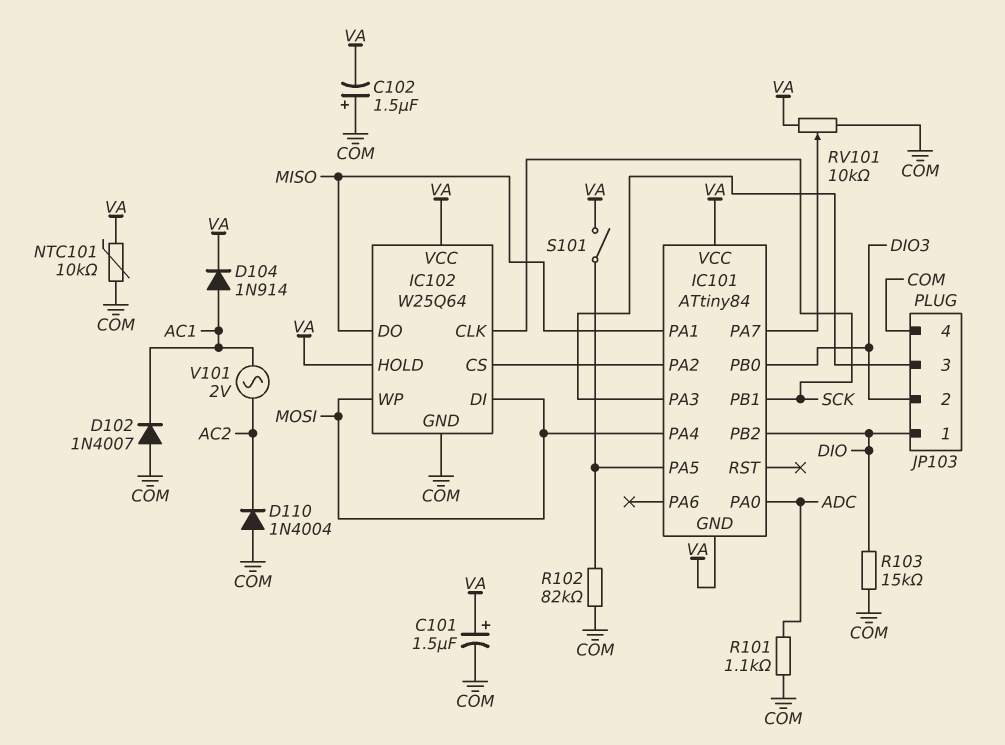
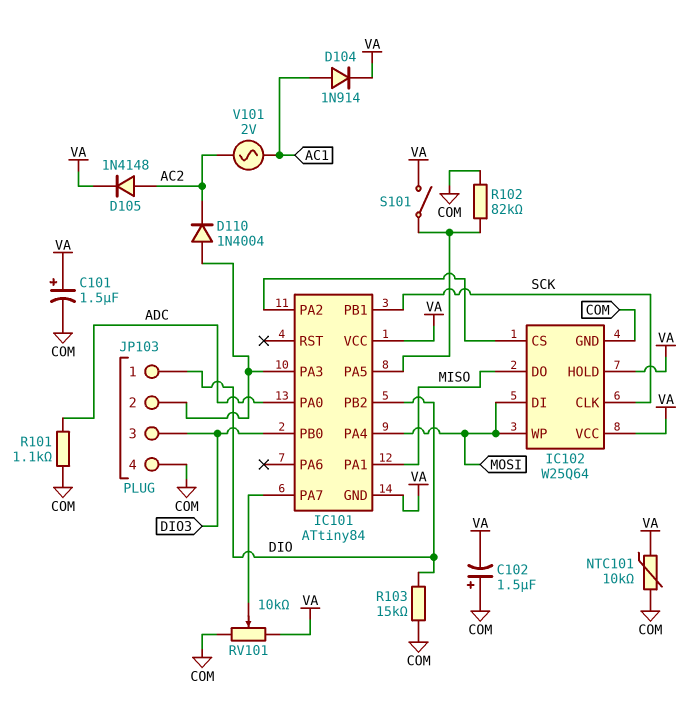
D102: diode 1N4007 (A COM, K AC1) -> none
D105: none -> diode 1N4148 (A AC2, K VA)
D110: diode 1N4004 (A COM, K AC2) -> diode 1N4004 (A IC101/PA3, K AC2)
JP103 pin 2: DIO3 -> IC101/PA3
JP103 pin 3: IC101/PA3 -> DIO3

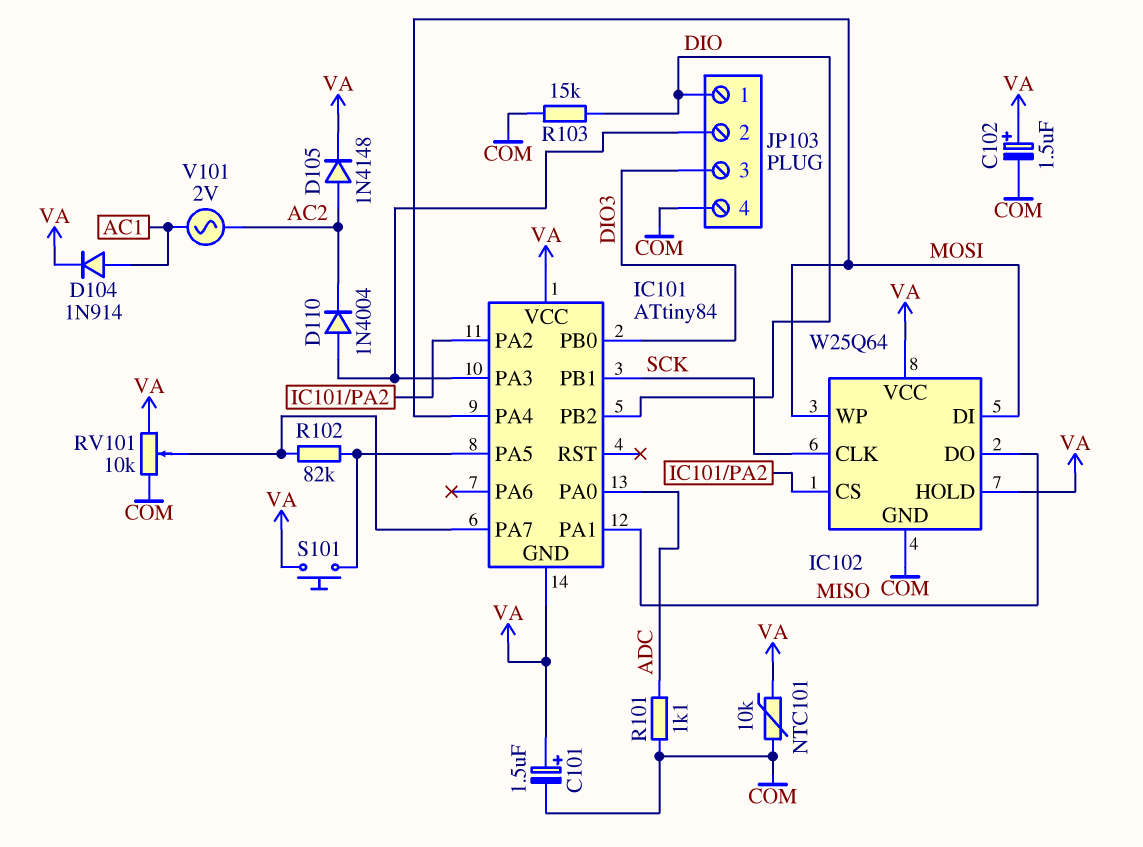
C102: 1.5uF (plus COM, minus VA) -> 1.5uF (plus VA, minus COM)
R102: 82k (COM, IC101/PA5) -> 82k (IC101/PA5, IC101/PA7)
S101: switch (IC101/PA5, VA) -> button (IC101/PA5, VA)

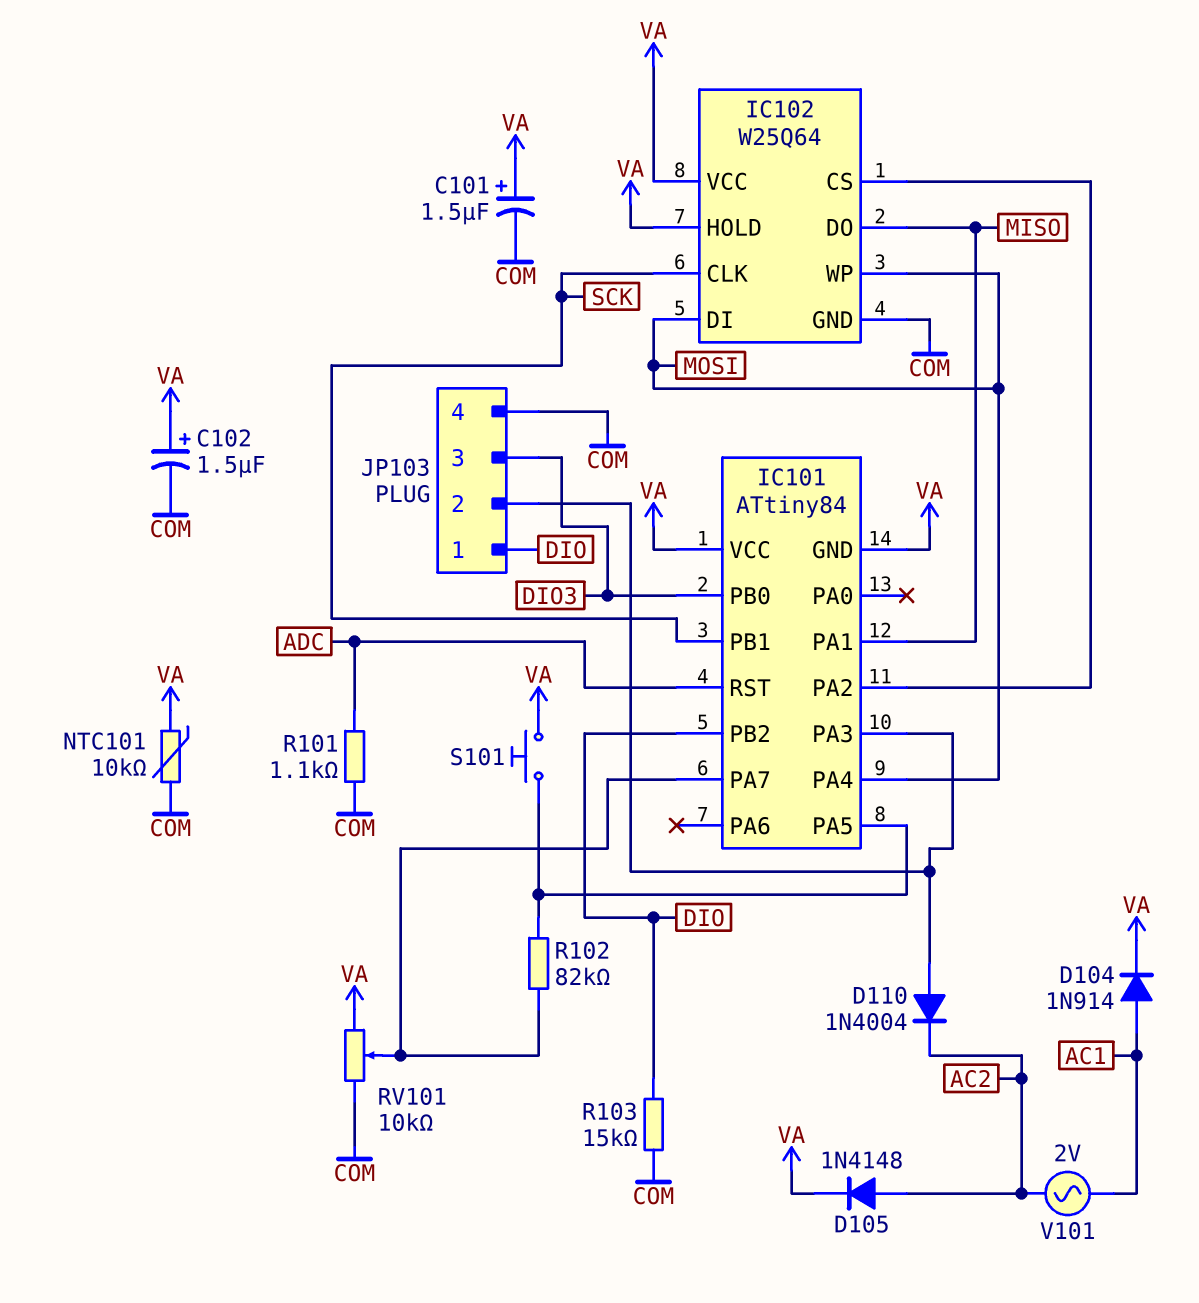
IC101 pin PA0: ADC -> none
IC101 pin RST: none -> ADC

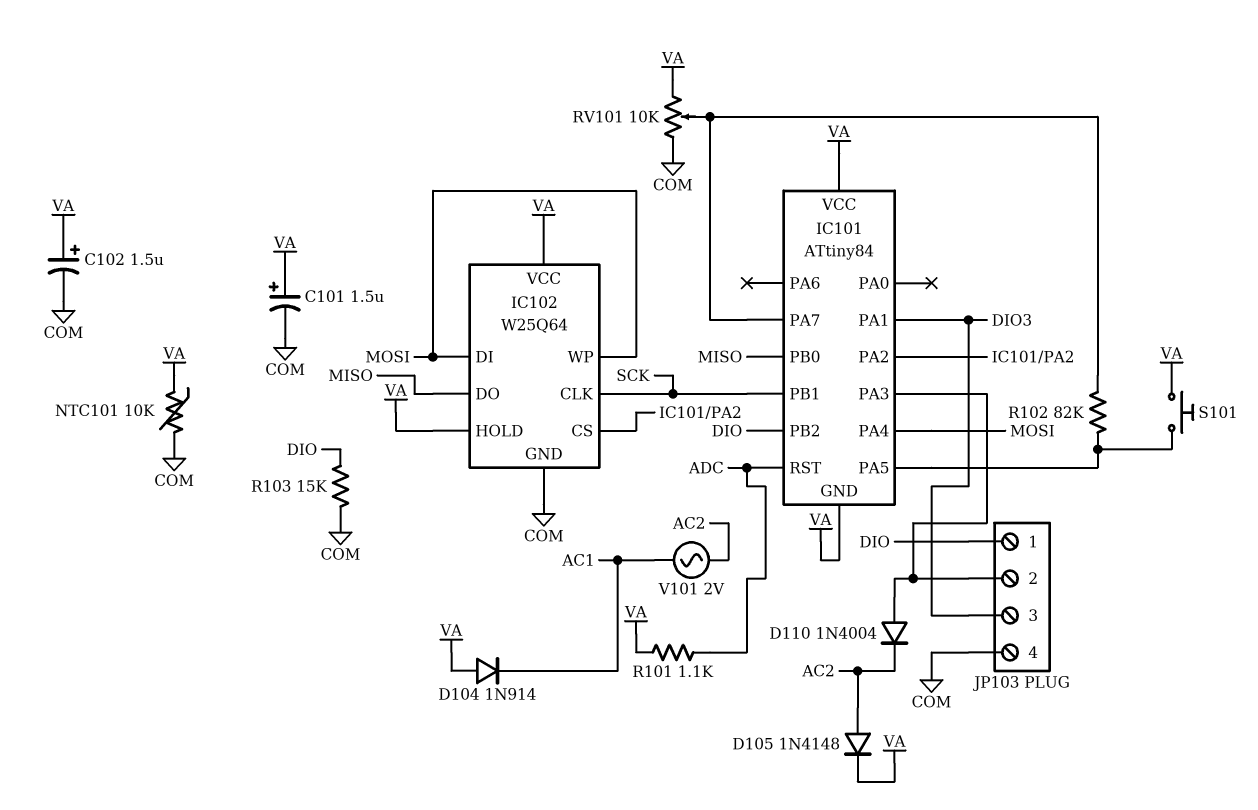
D104: diode 1N914 (A AC1, K VA) -> diode 1N914 (A VA, K AC1)
IC101 pin PA1: MISO -> DIO3
IC101 pin PB0: DIO3 -> MISO
R101: 1.1k (ADC, COM) -> 1.1k (ADC, VA)

